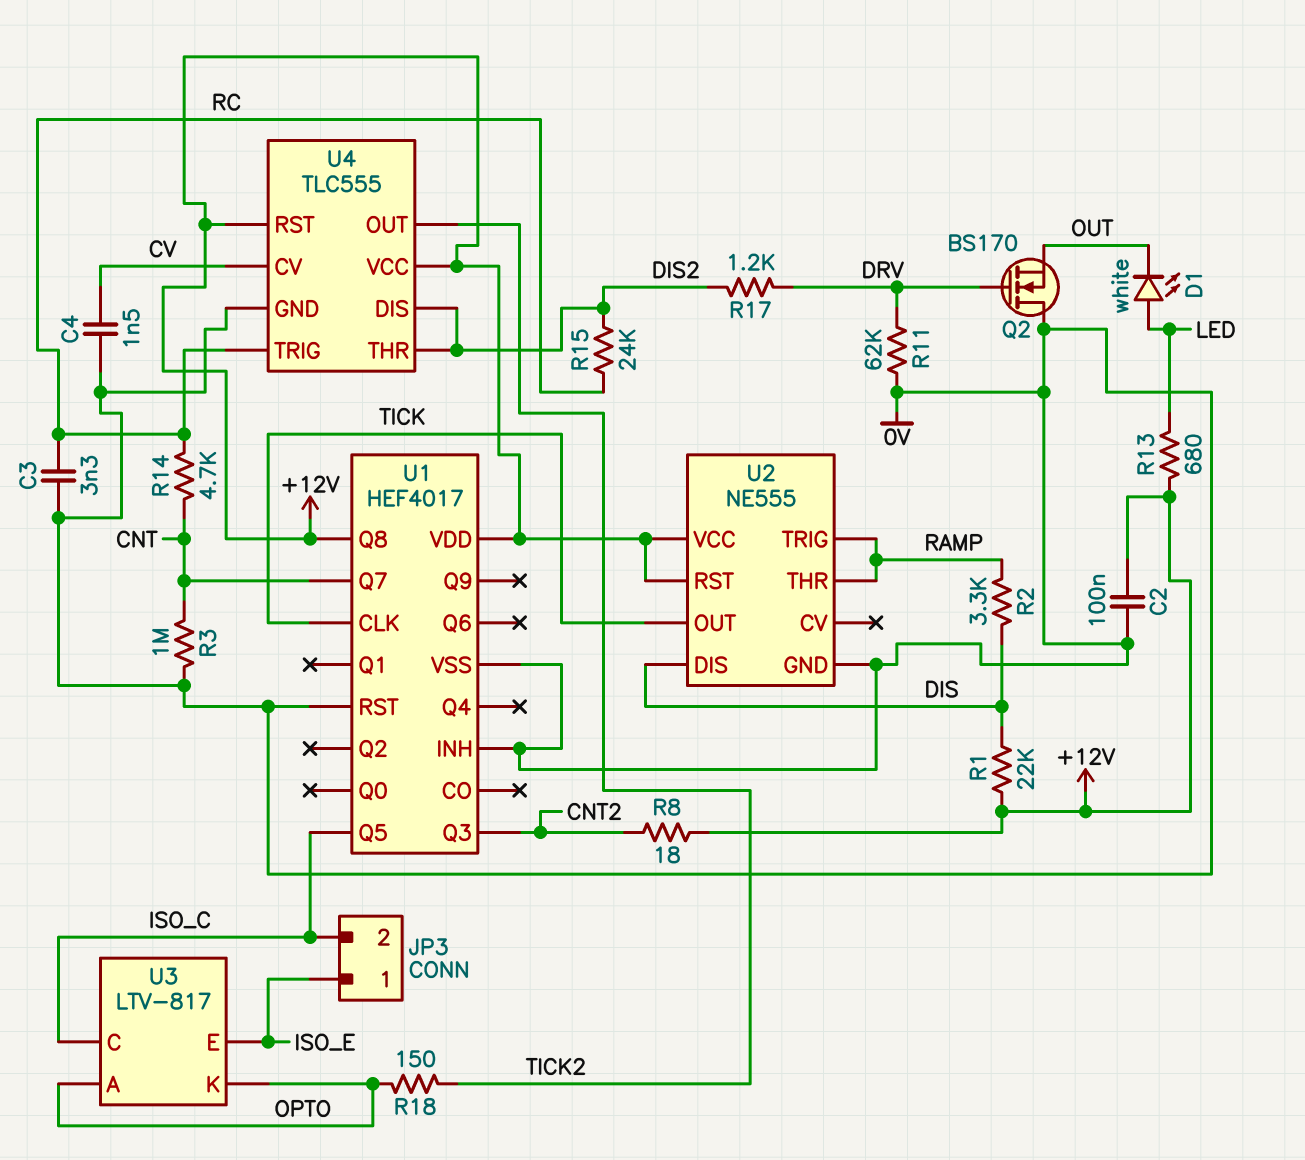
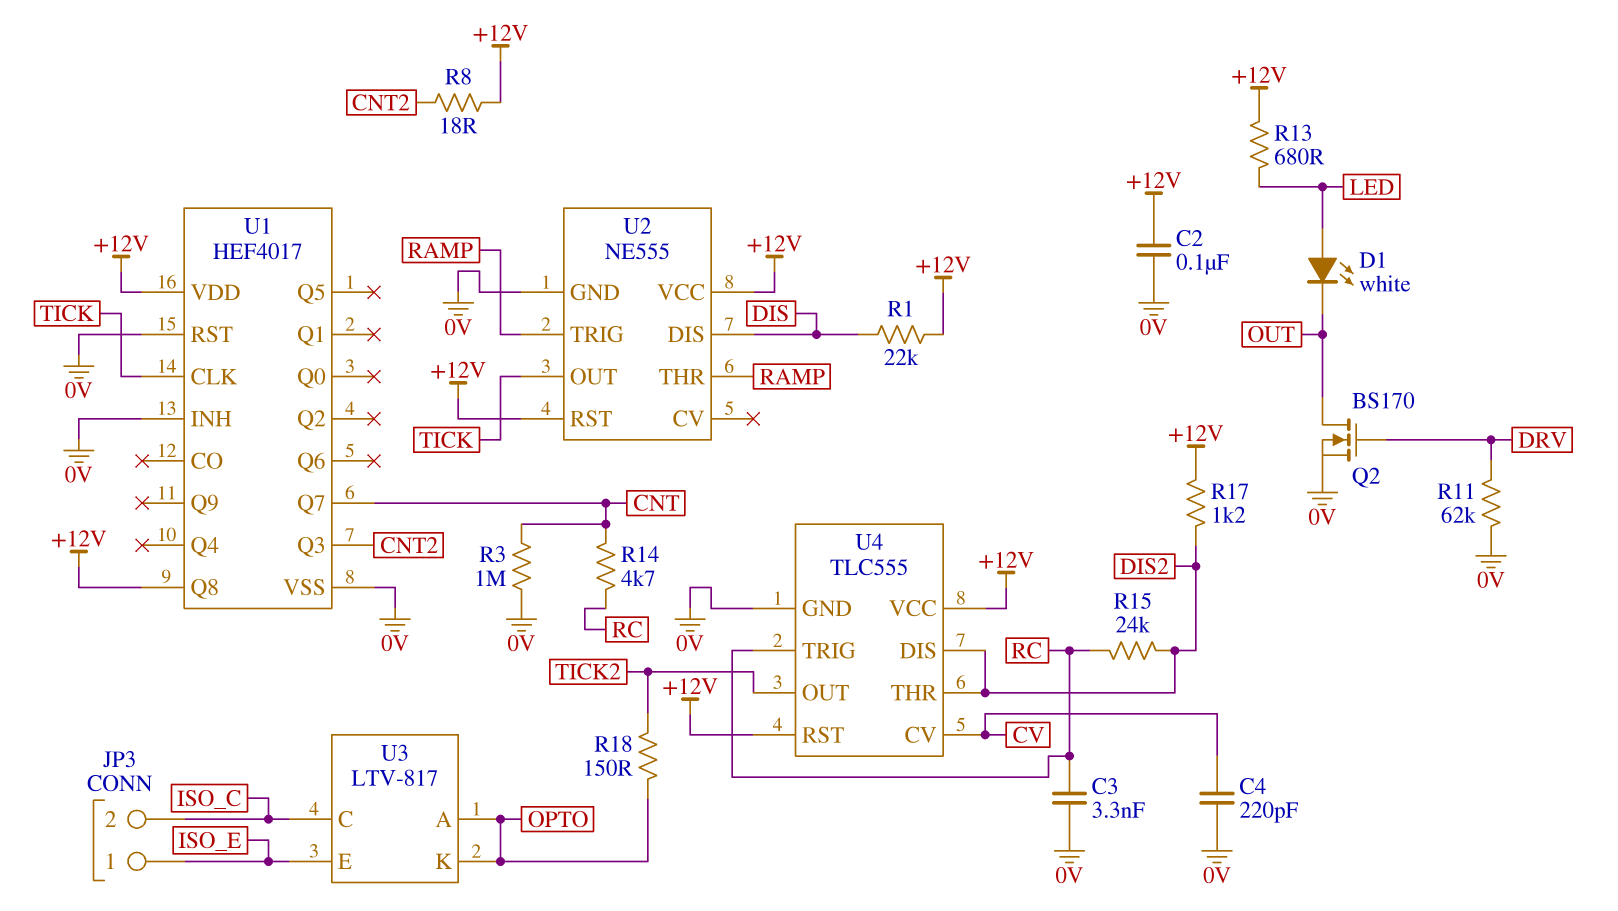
C4: 1.5nF (0V, CV) -> 220pF (0V, CV)
Q2: NMOS BS170 (G DRV, D 0V, S OUT) -> NMOS BS170 (G DRV, D OUT, S 0V)
R2: 3.3k (DIS, RAMP) -> none
R17: 1.2k (DIS2, DRV) -> 1.2k (+12V, DIS2)
U1 pin Q5: ISO_C -> none

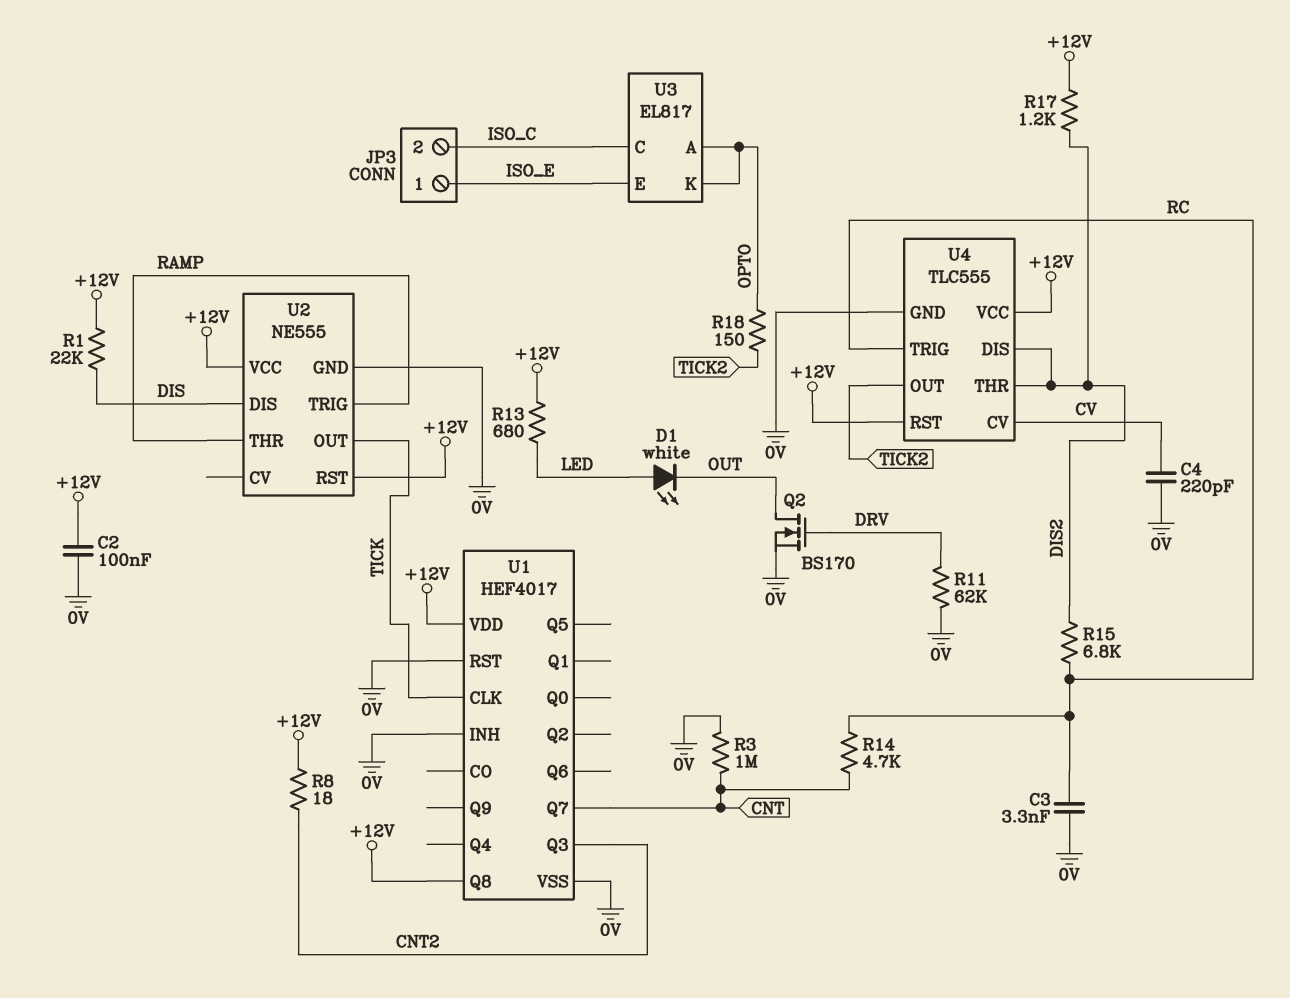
R15: 24k (DIS2, RC) -> 6.8k (DIS2, RC)
U3: LTV-817 -> EL817

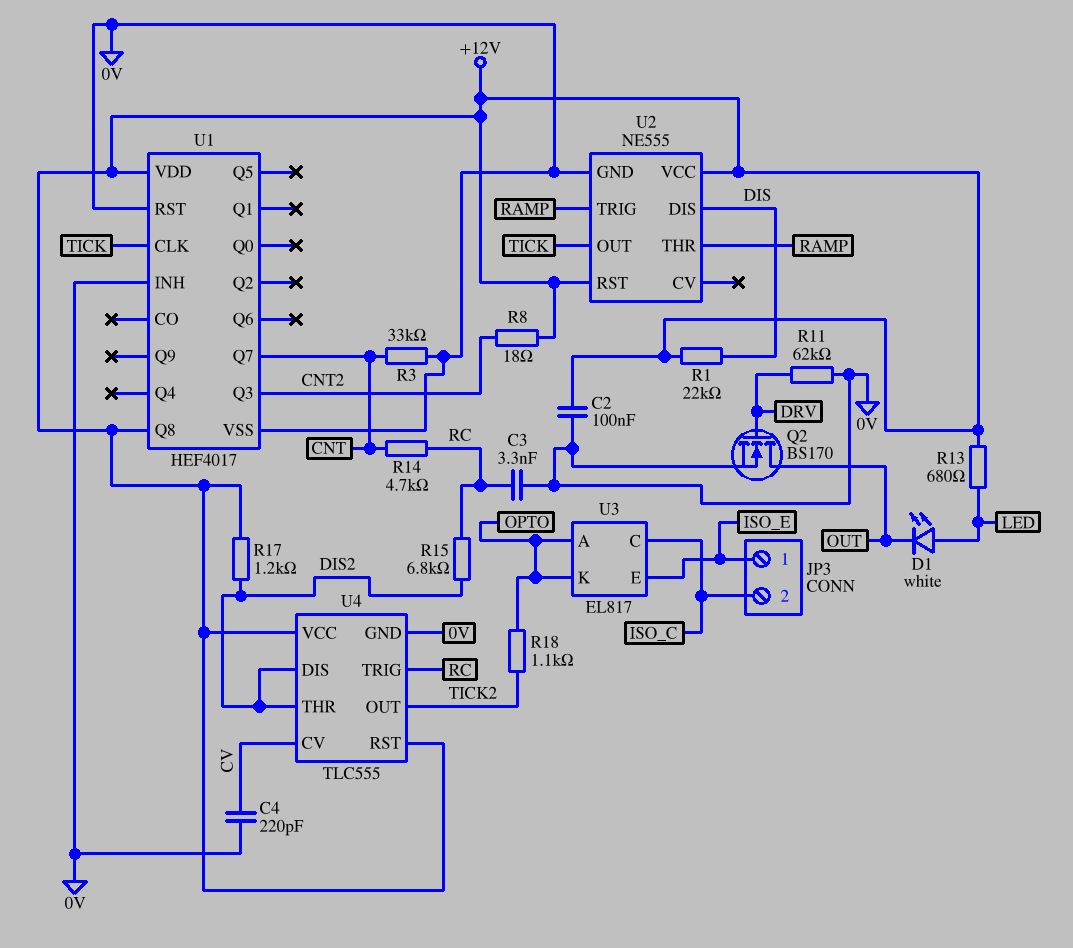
R3: 1M (0V, CNT) -> 33k (0V, CNT)
R18: 150 (OPTO, TICK2) -> 1.1k (OPTO, TICK2)

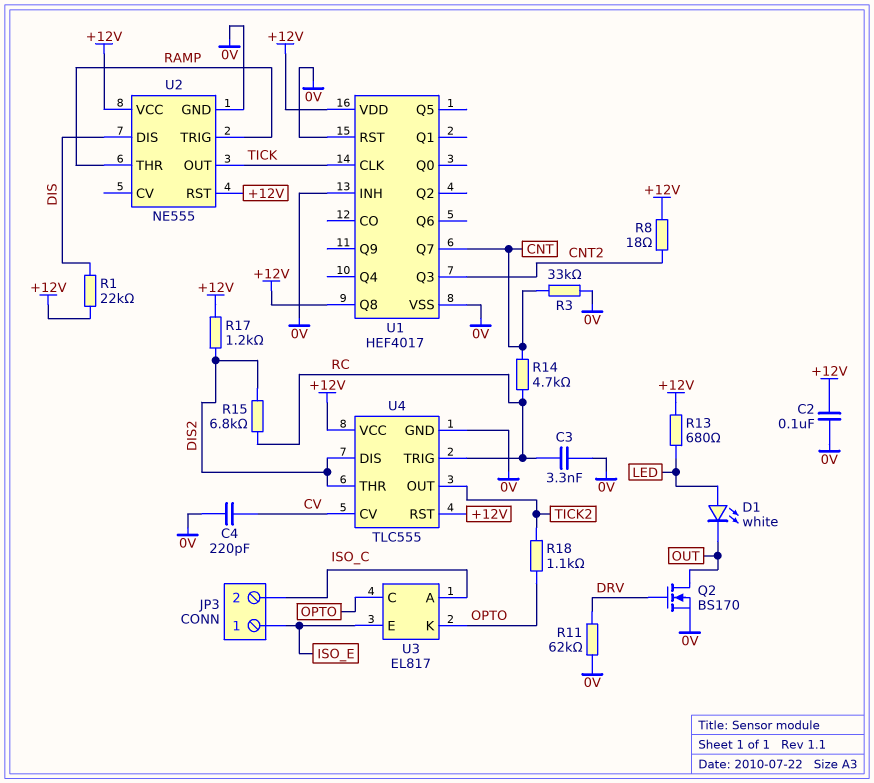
U3 pin A: OPTO -> ISO_C
U3 pin C: ISO_C -> OPTO

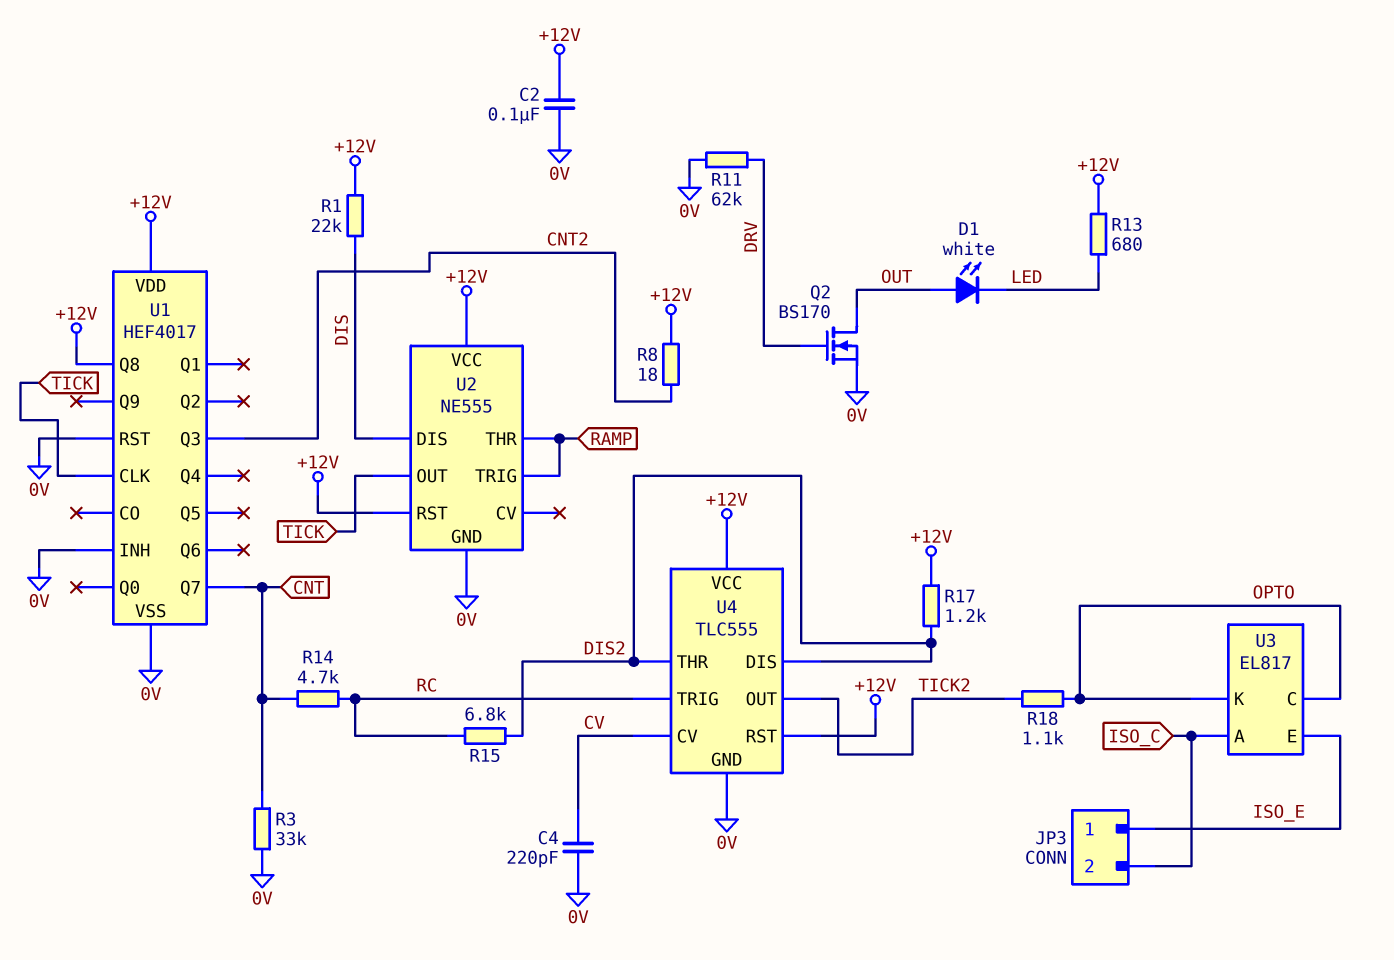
C3: 3.3nF (0V, RC) -> none
D1: LED white (A LED, K OUT) -> LED white (A OUT, K LED)

